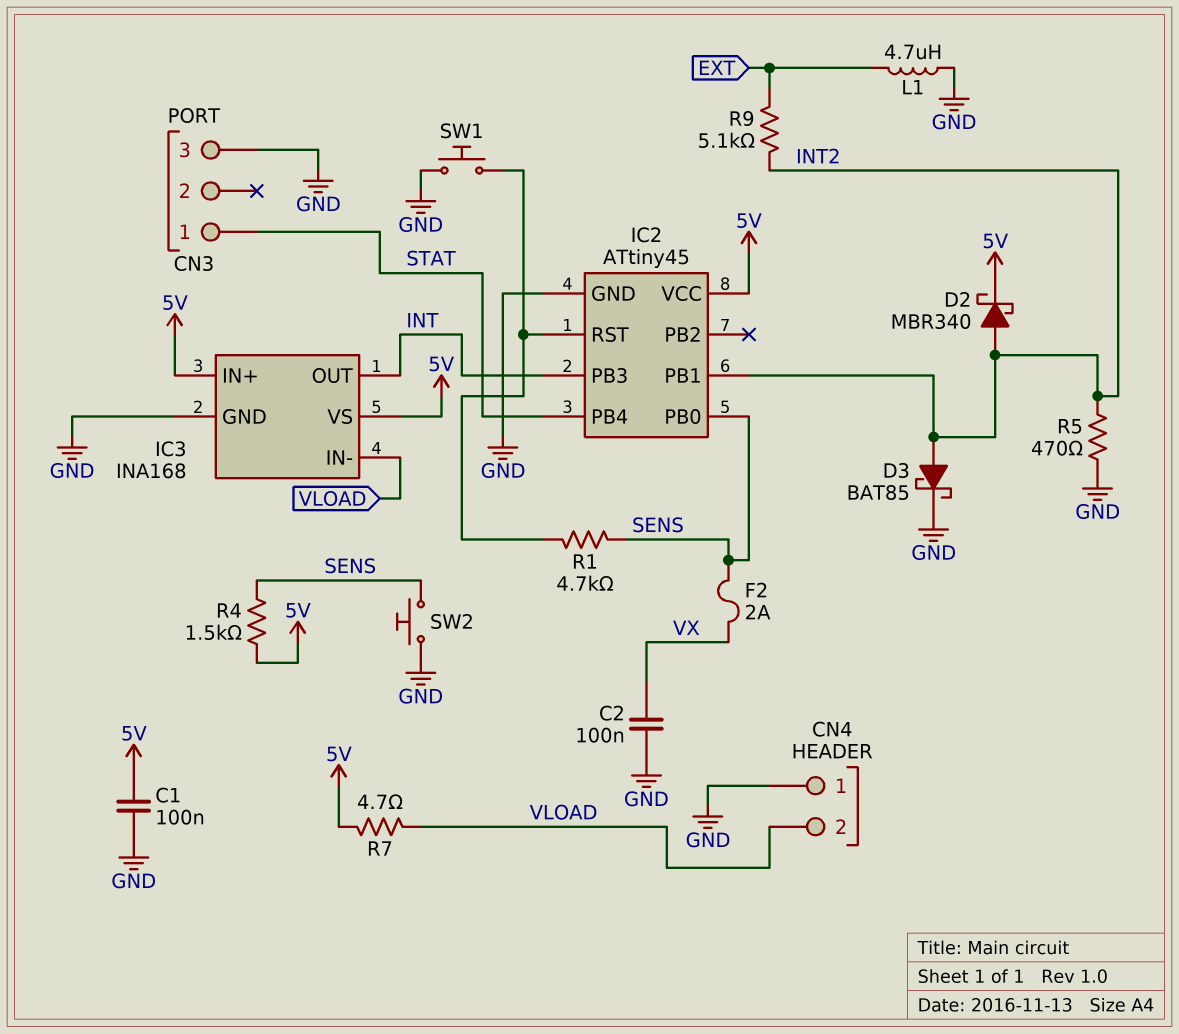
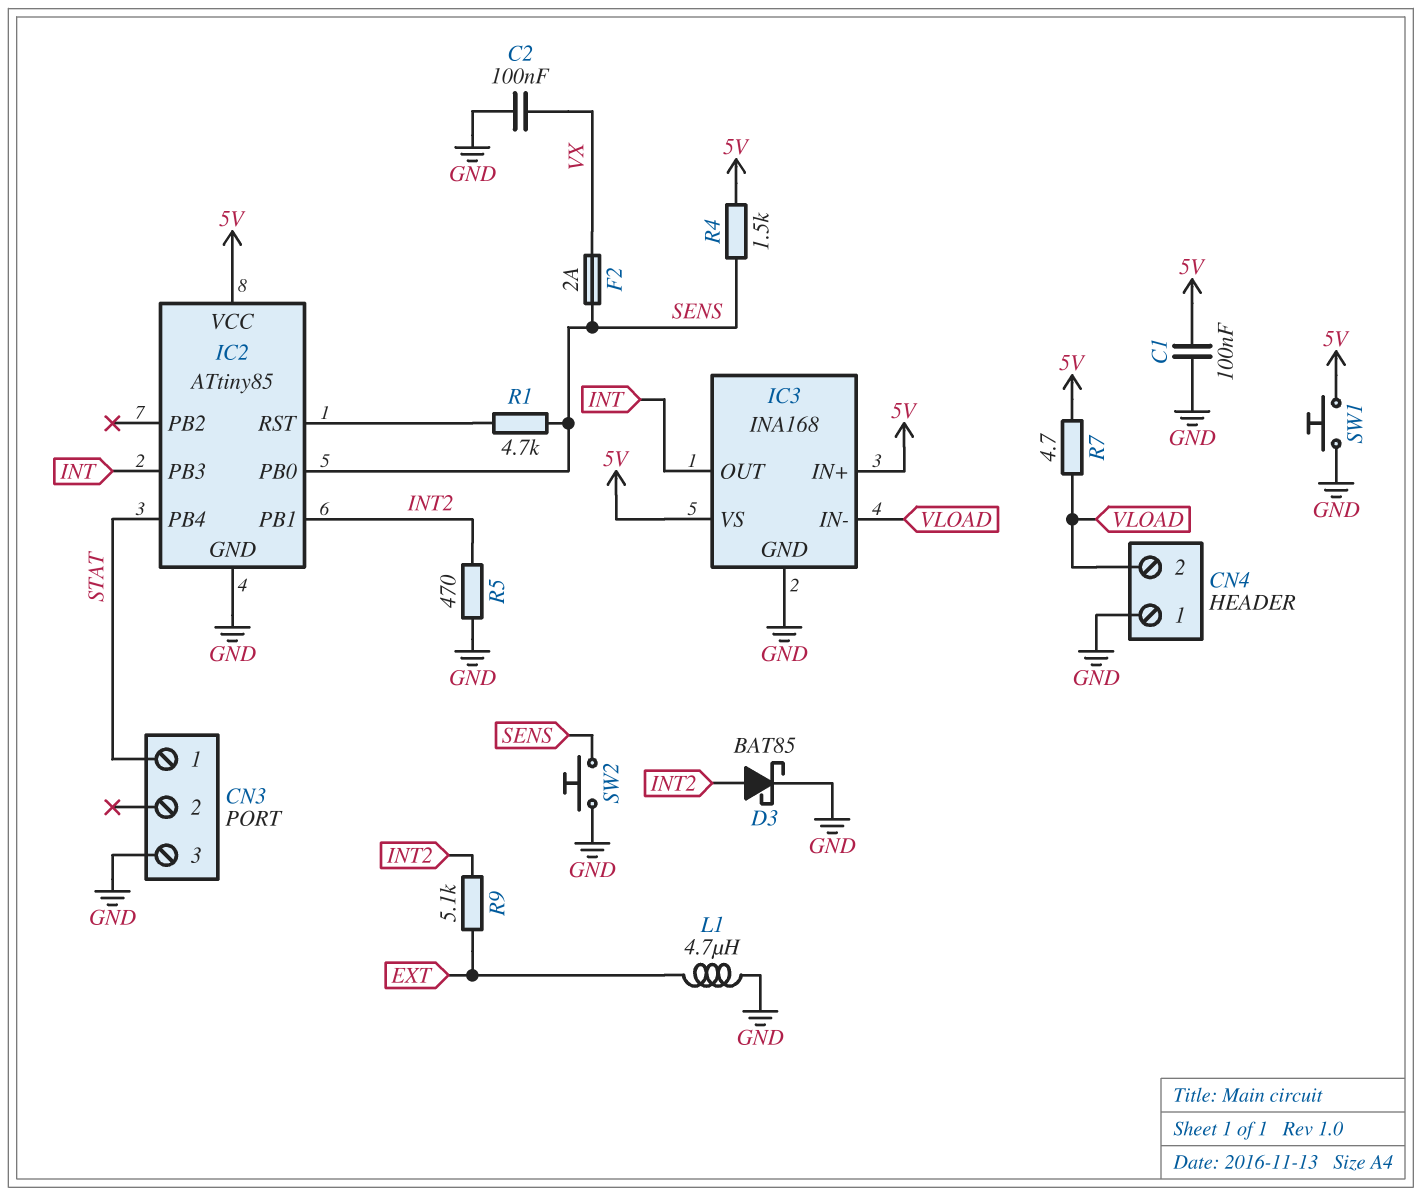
D2: schottky MBR340 (A INT2, K 5V) -> none
IC2: ATtiny45 -> ATtiny85
SW1: button (GND, IC2/RST) -> button (5V, GND)

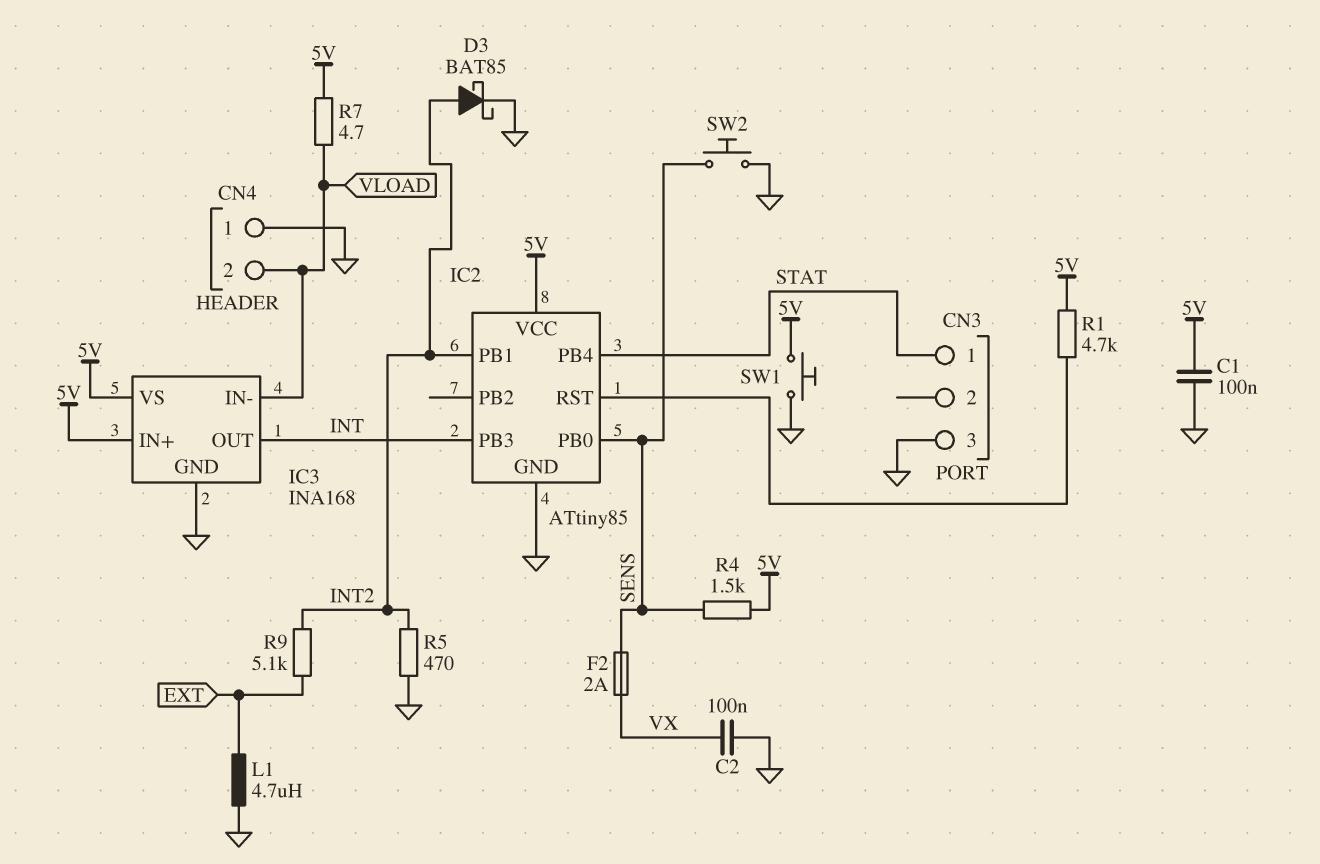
R1: 4.7k (IC2/RST, SENS) -> 4.7k (5V, IC2/RST)

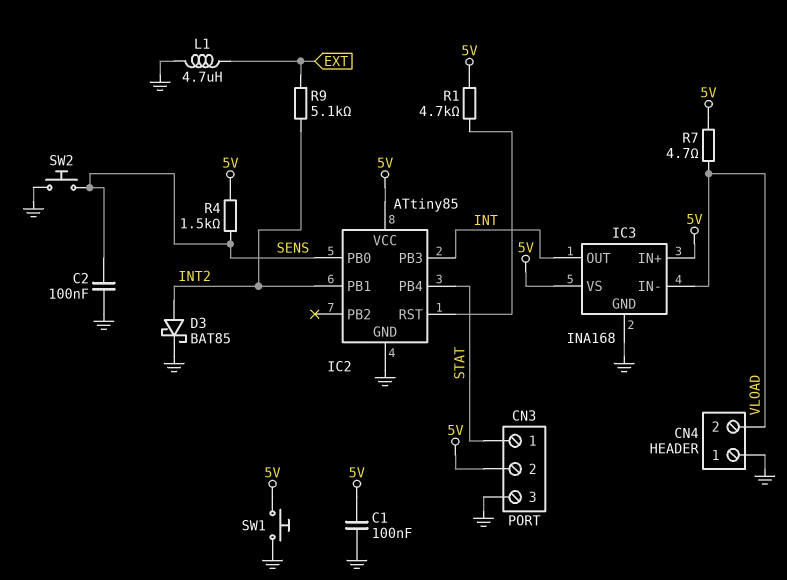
C2: 100nF (GND, VX) -> 100nF (GND, SENS)
CN3 pin 2: none -> 5V
F2: 2A (SENS, VX) -> none
R5: 470 (GND, INT2) -> none

